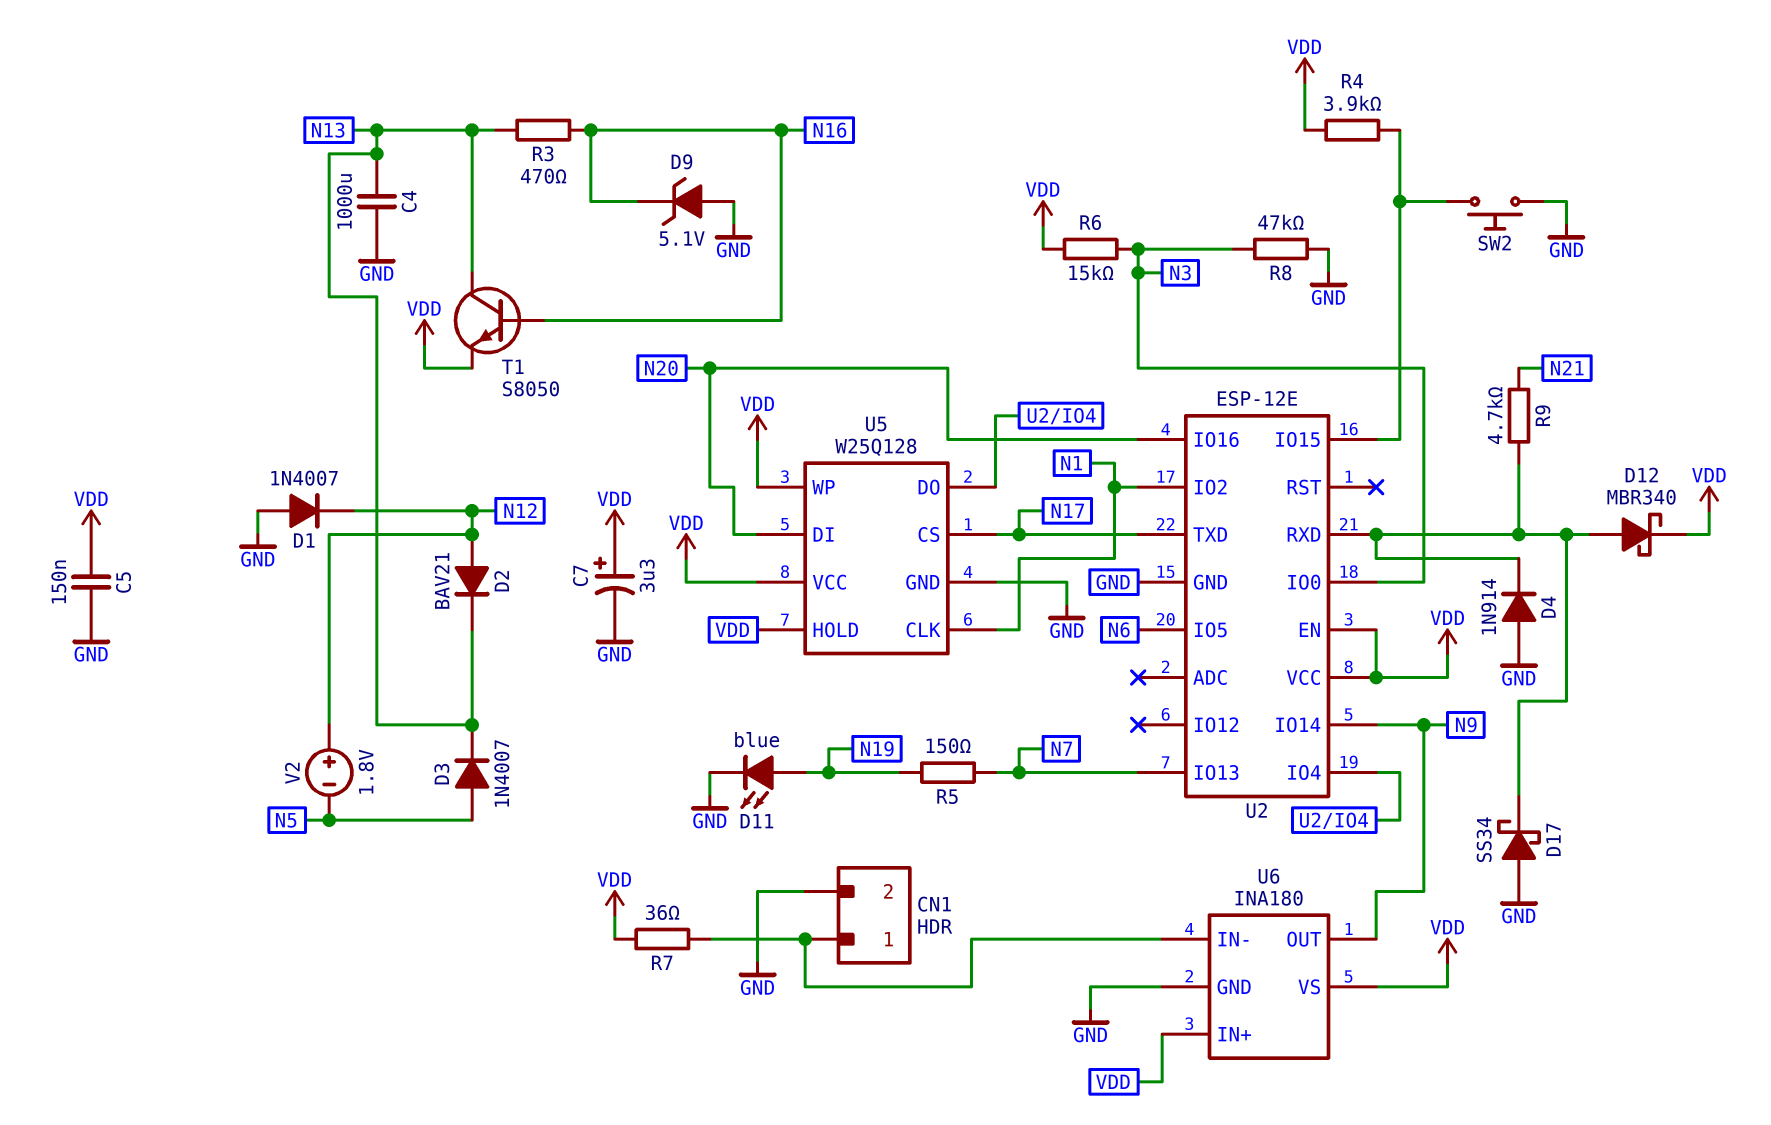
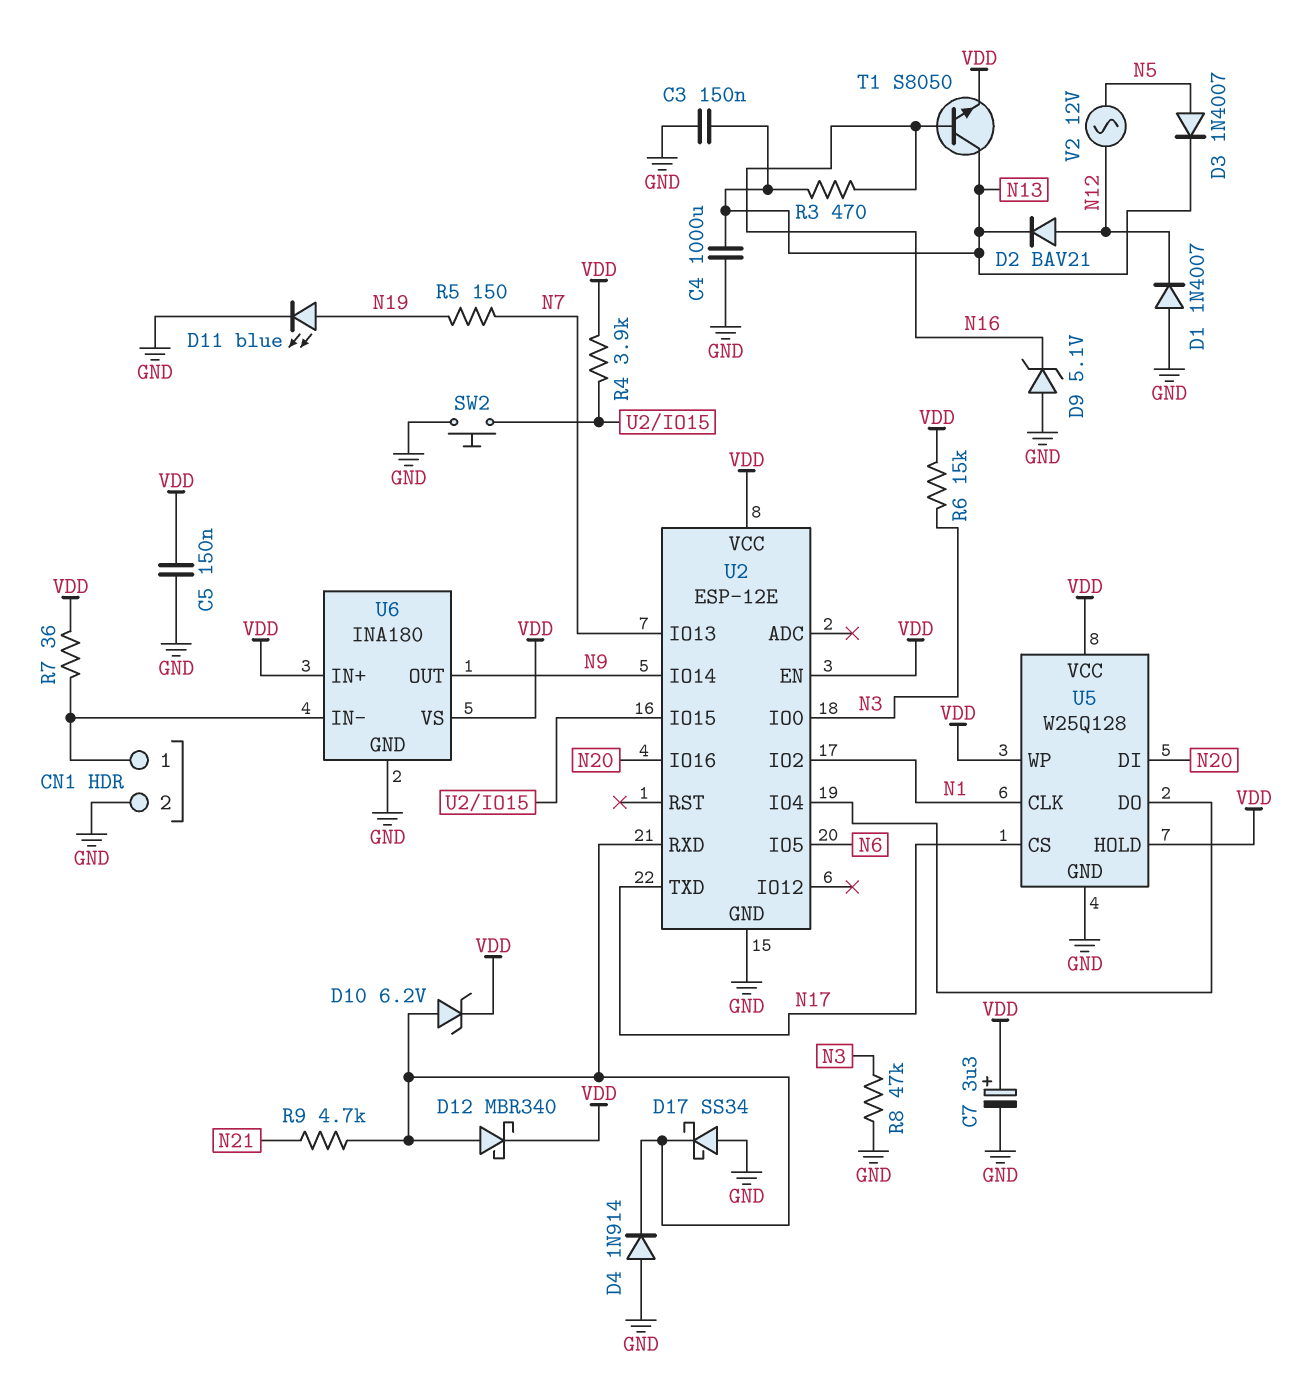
C3: none -> 150nF (GND, N13)
D10: none -> zener 6.2V (A U2/RXD, K VDD)
V2: 1.8V (plus N12, minus N5) -> AC 12V (N5, N12)

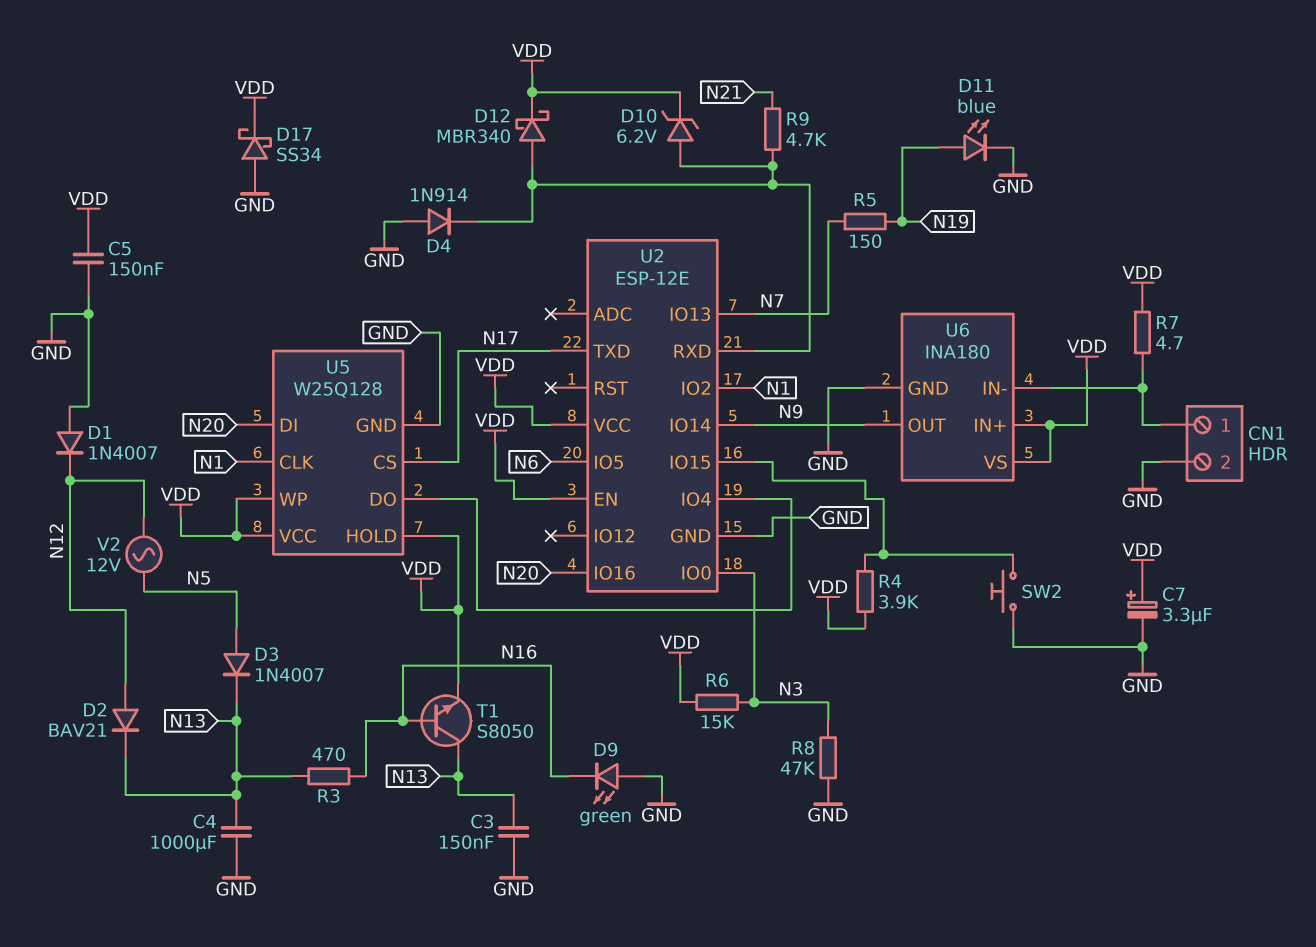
D9: zener 5.1V (A GND, K N16) -> LED green (A GND, K N16)
D17: schottky SS34 (A GND, K U2/RXD) -> schottky SS34 (A GND, K VDD)
R7: 36 (CN1/1, VDD) -> 4.7 (CN1/1, VDD)

